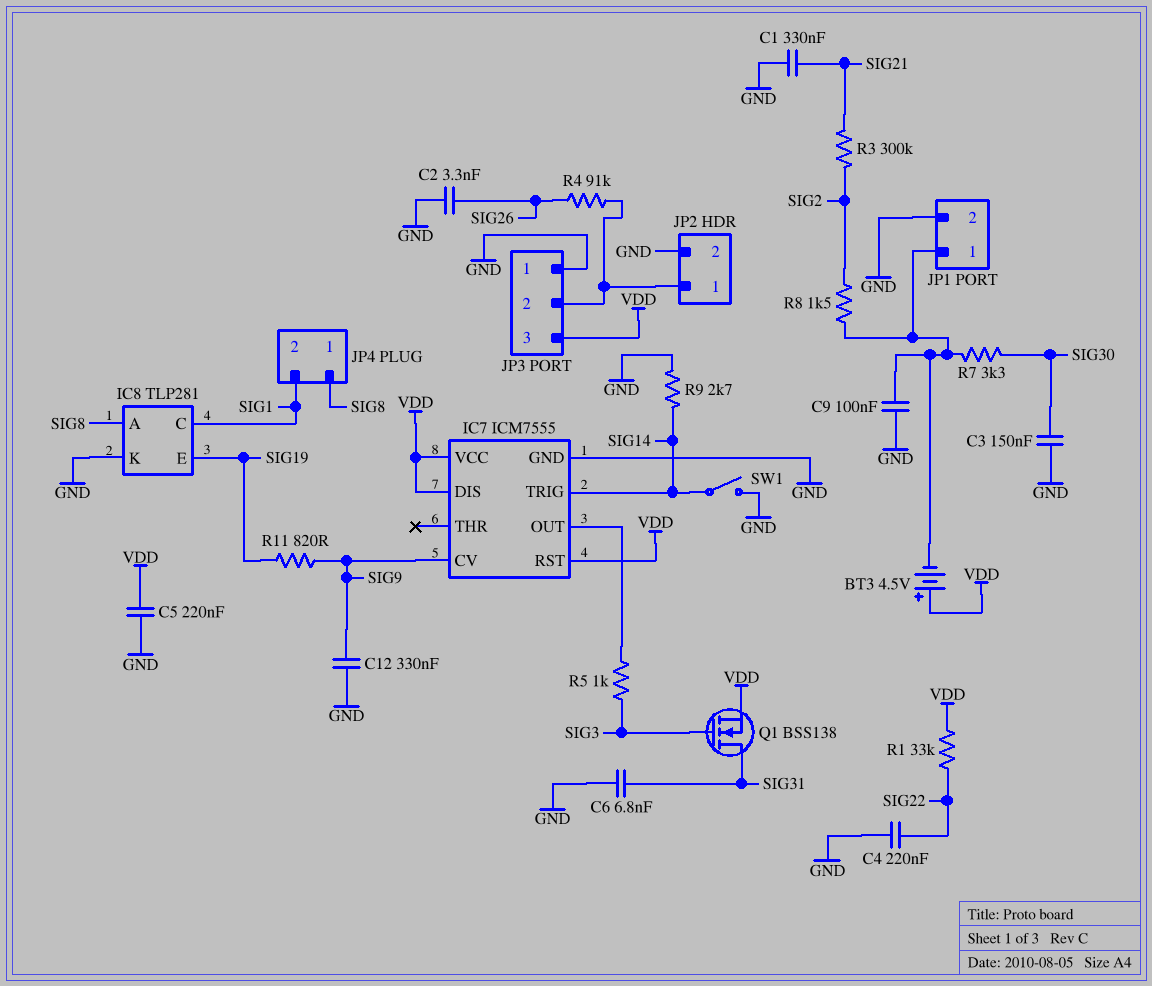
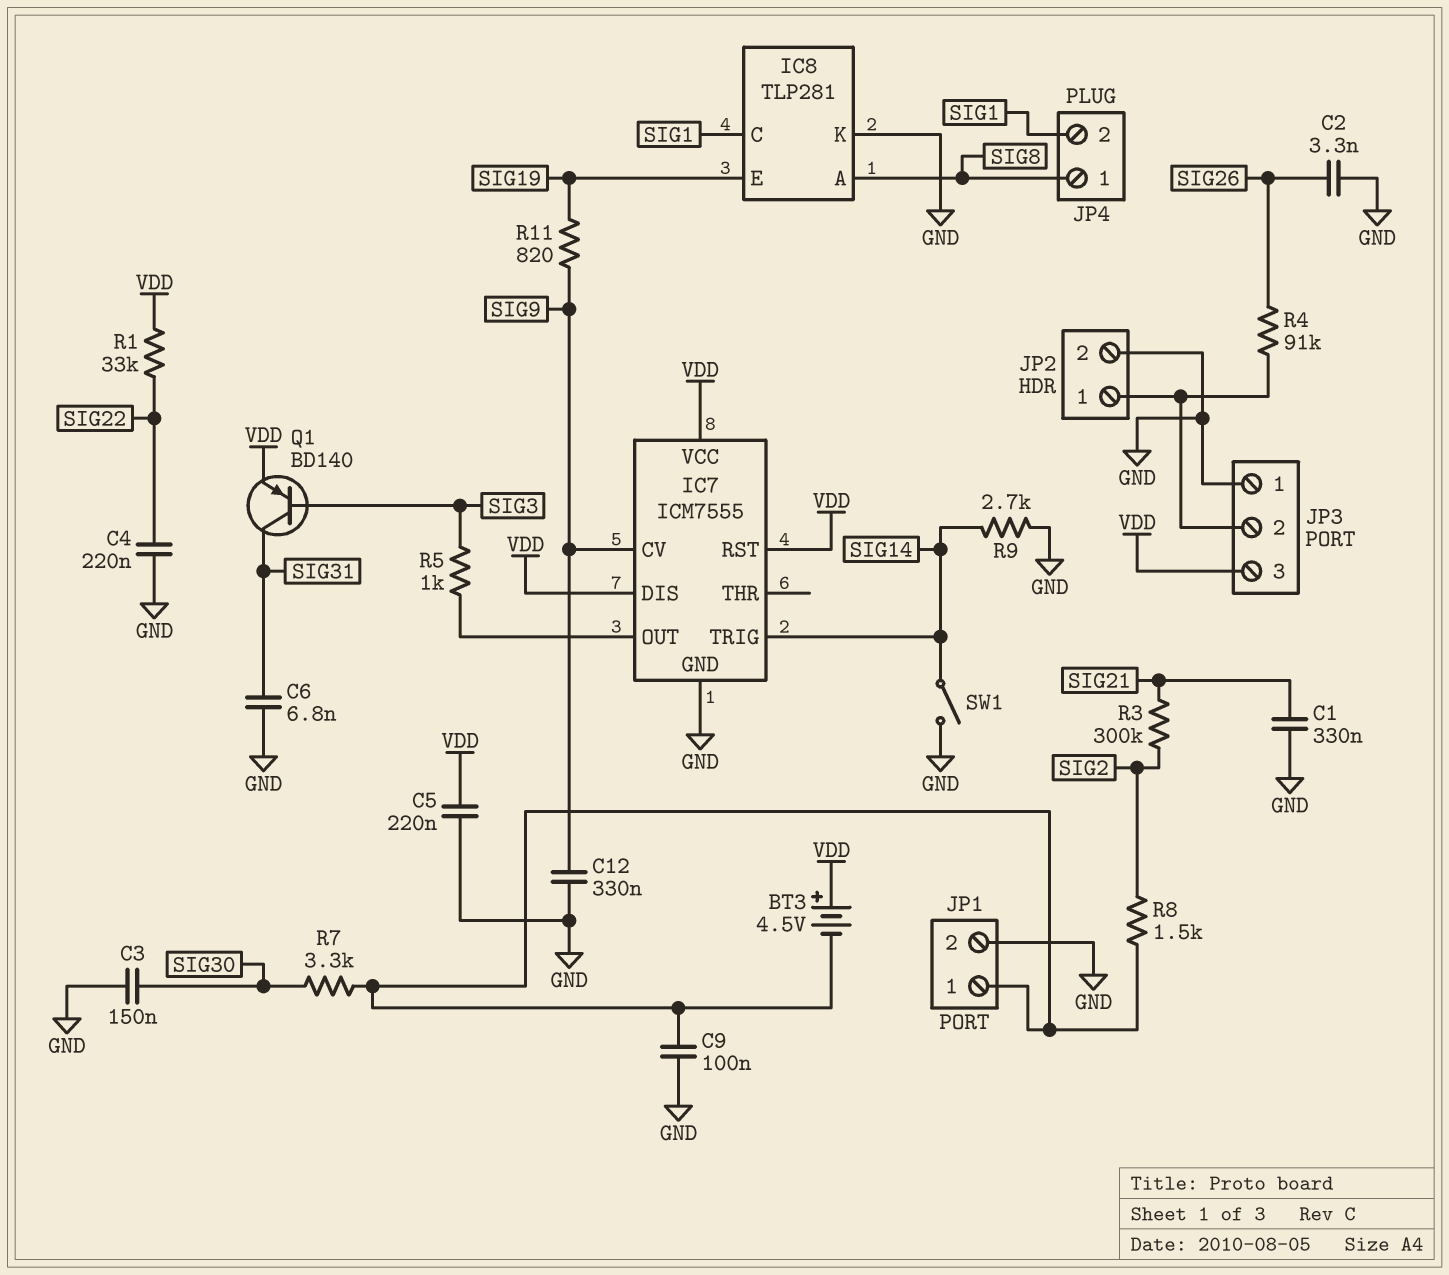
Q1: NMOS BSS138 (G SIG3, D SIG31, S VDD) -> PNP BD140 (B SIG3, C SIG31, E VDD)

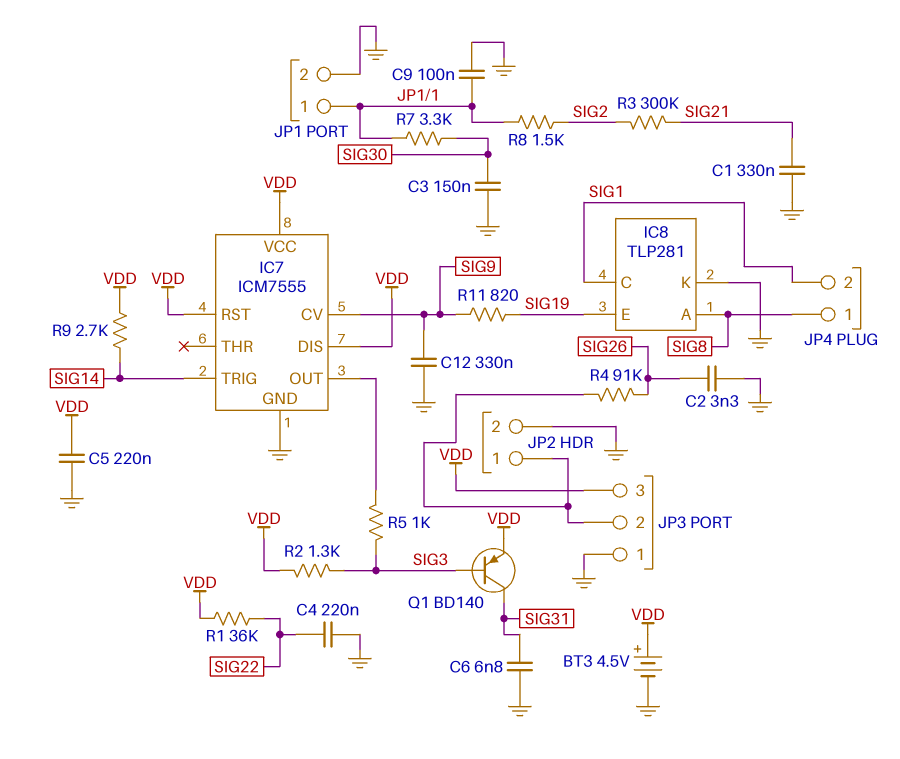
BT3: 4.5V (plus VDD, minus JP1/1) -> 4.5V (plus VDD, minus GND)
R1: 33k (SIG22, VDD) -> 36k (SIG22, VDD)
R2: none -> 1.3k (SIG3, VDD)
R9: 2.7k (GND, SIG14) -> 2.7k (SIG14, VDD)
SW1: switch (GND, SIG14) -> none

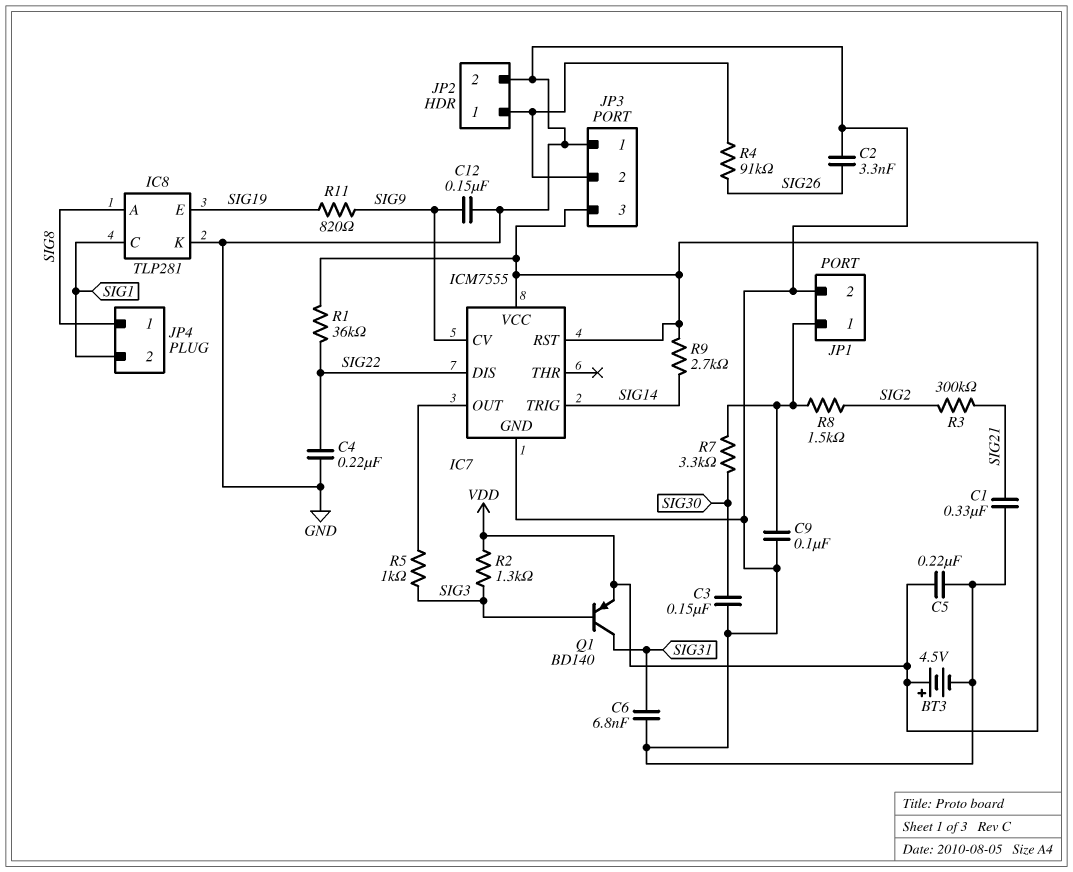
C12: 330nF (GND, SIG9) -> 150nF (GND, SIG9)
IC7 pin DIS: VDD -> SIG22

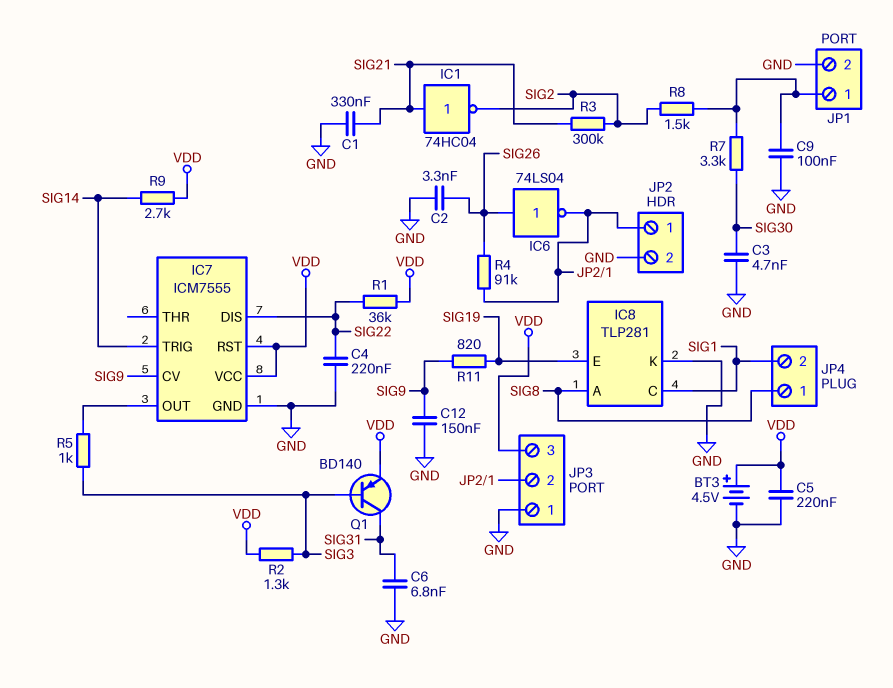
C3: 150nF (GND, SIG30) -> 4.7nF (GND, SIG30)
IC1: none -> NOT 74HC04 (in SIG21, out SIG2)
IC6: none -> NOT 74LS04 (in SIG26, out JP2/1)

